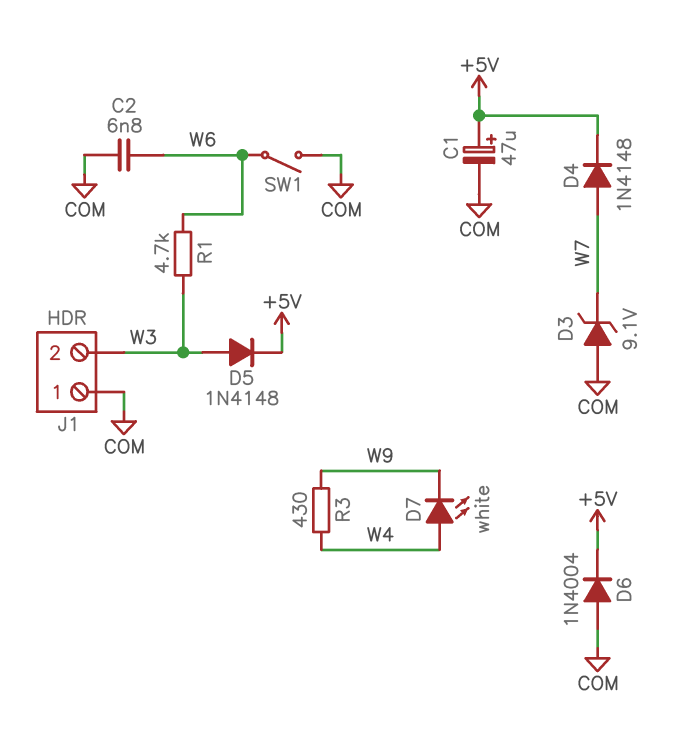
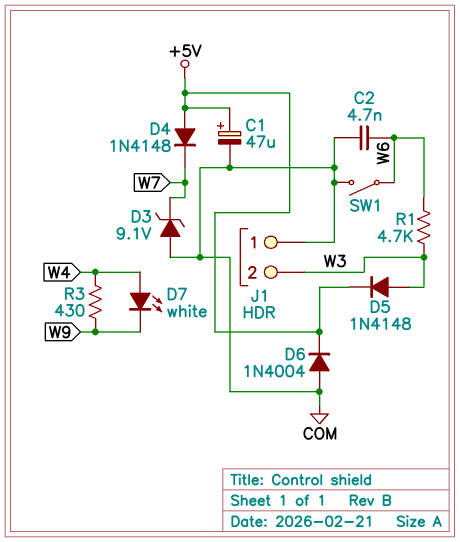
C2: 6.8nF (COM, W6) -> 4.7nF (COM, W6)
D4: diode 1N4148 (A W7, K +5V) -> diode 1N4148 (A +5V, K W7)

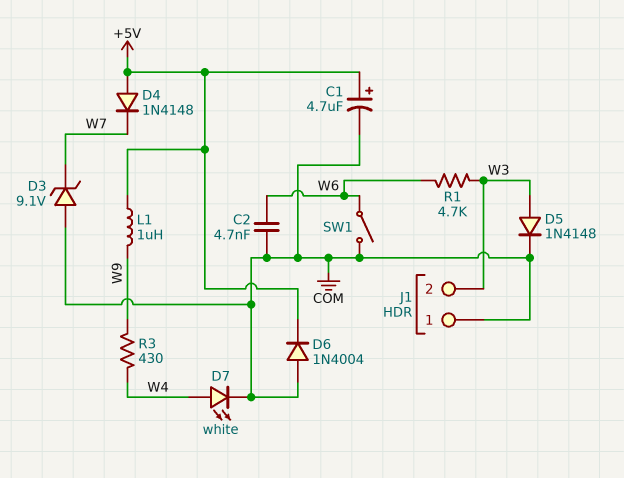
C1: 47uF (plus +5V, minus COM) -> 4.7uF (plus +5V, minus COM)
D5: diode 1N4148 (A W3, K +5V) -> diode 1N4148 (A W3, K COM)
D7: LED white (A W4, K W9) -> LED white (A W4, K COM)
L1: none -> 1uH (+5V, W9)

